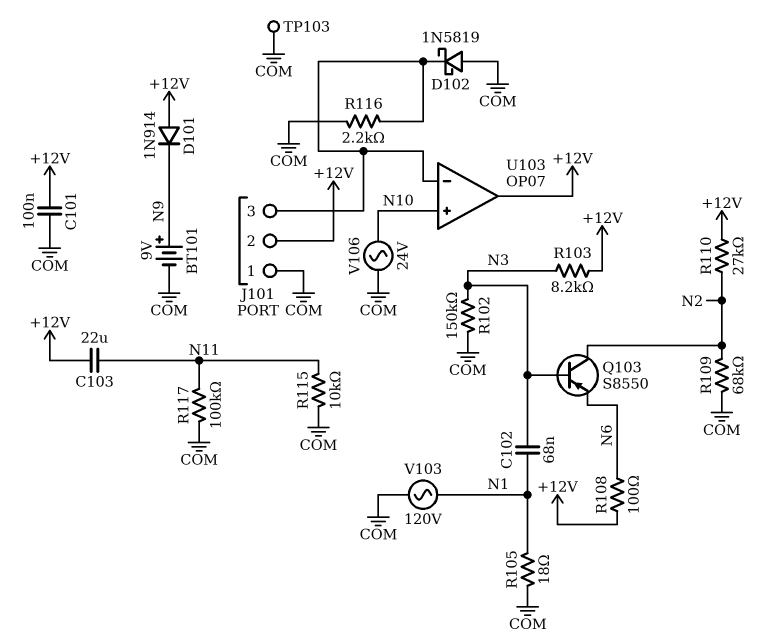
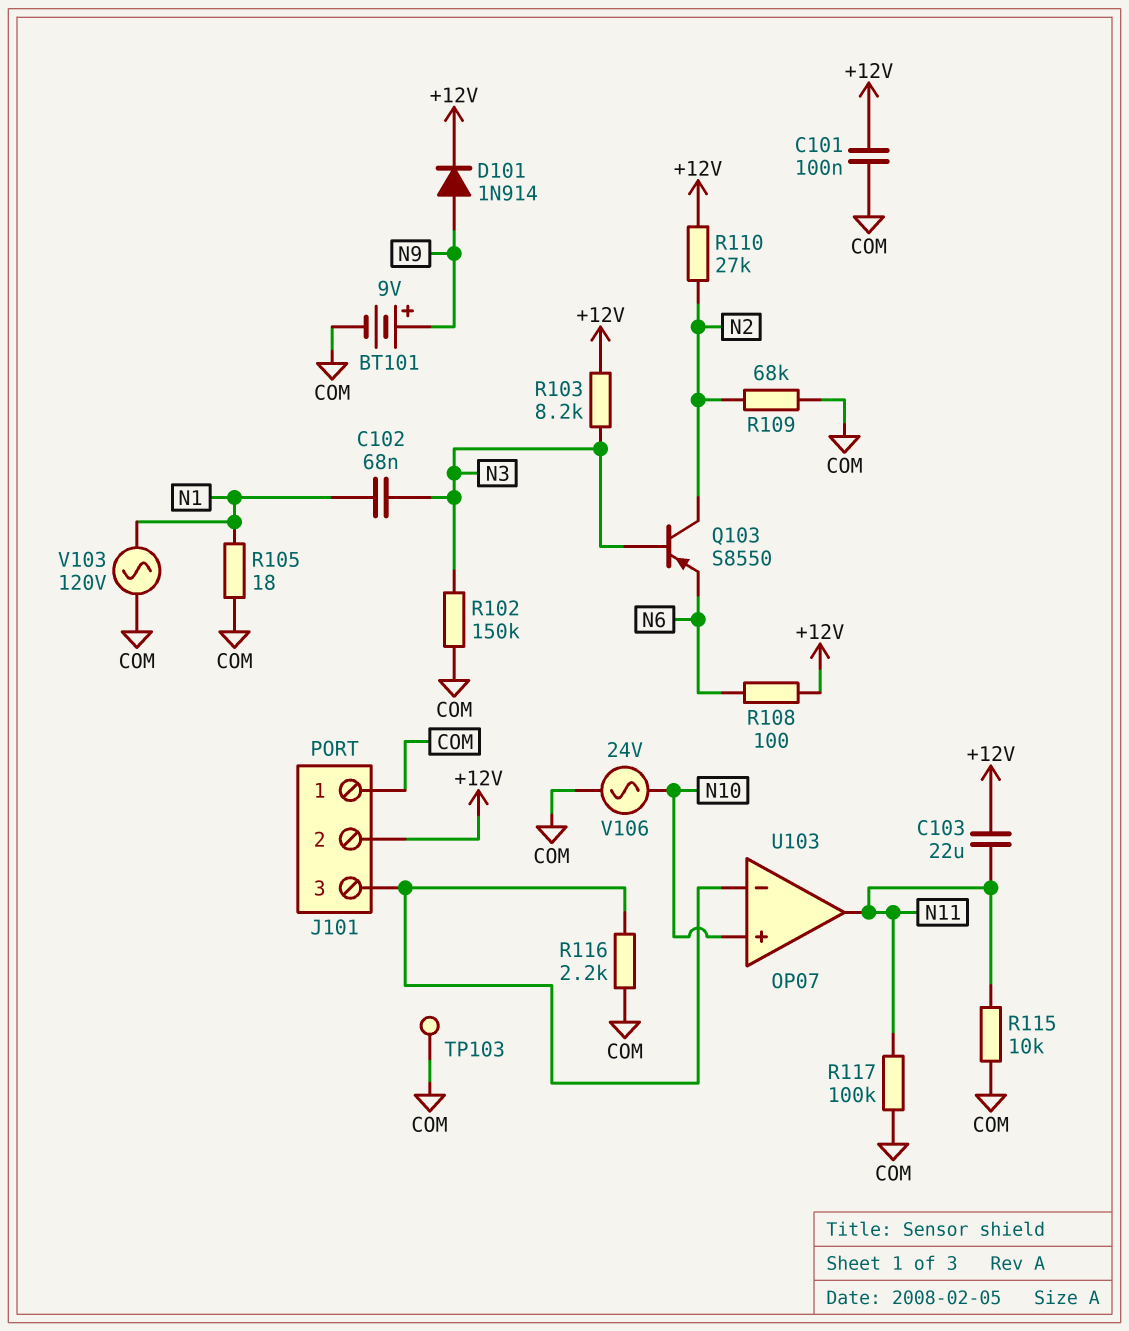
D101: diode 1N914 (A +12V, K N9) -> diode 1N914 (A N9, K +12V)
D102: schottky 1N5819 (A COM, K J101/3) -> none
U103 pin out: +12V -> N11

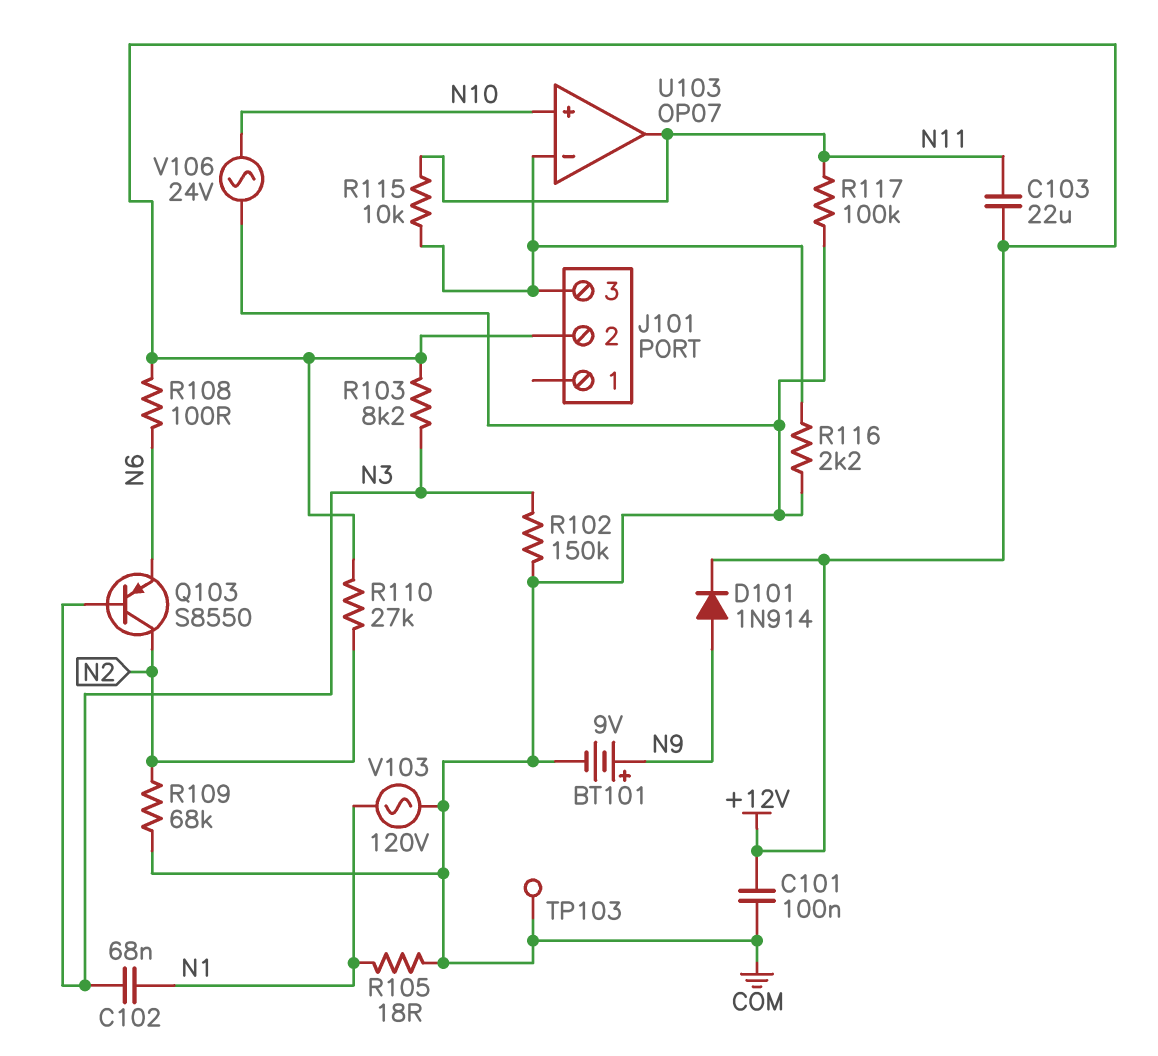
J101 pin 1: COM -> none
R115: 10k (COM, N11) -> 10k (J101/3, N11)

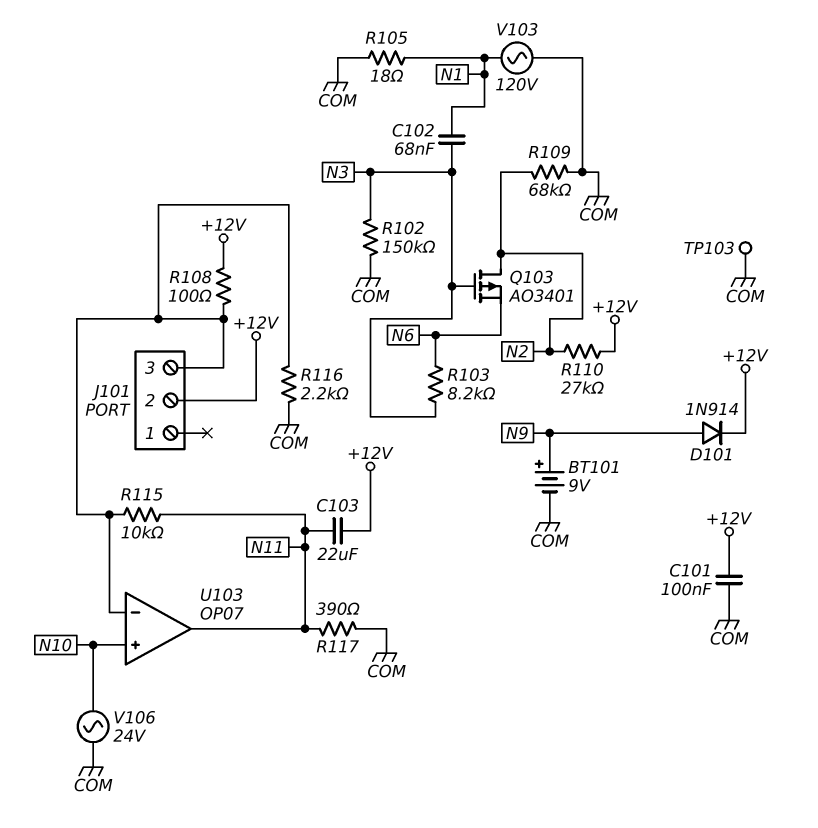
Q103: PNP S8550 (B N3, C N2, E N6) -> PMOS AO3401 (G N3, D N2, S N6)
R103: 8.2k (+12V, N3) -> 8.2k (N3, N6)
R108: 100 (+12V, N6) -> 100 (+12V, J101/3)
R117: 100k (COM, N11) -> 390 (COM, N11)

